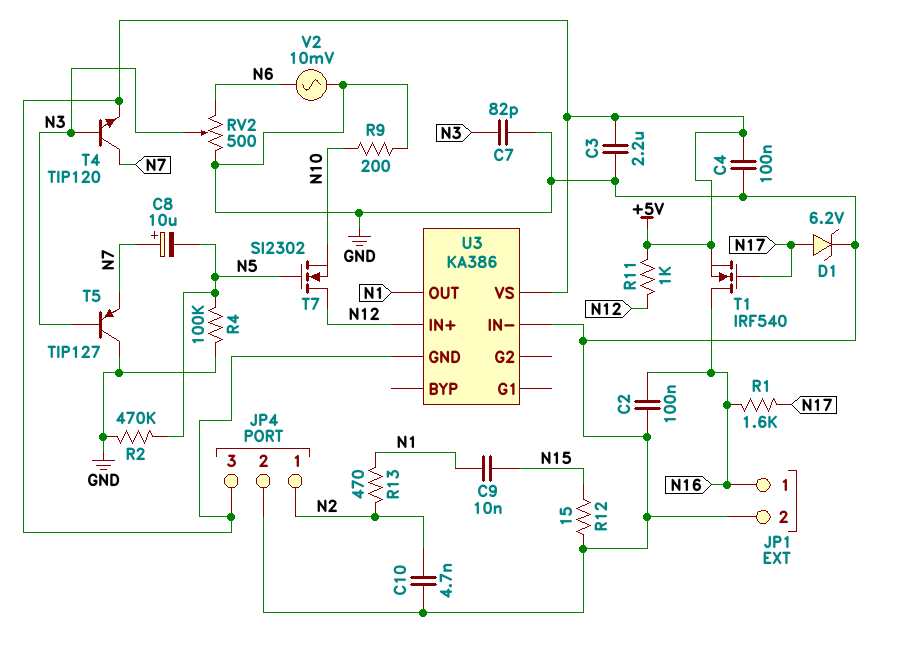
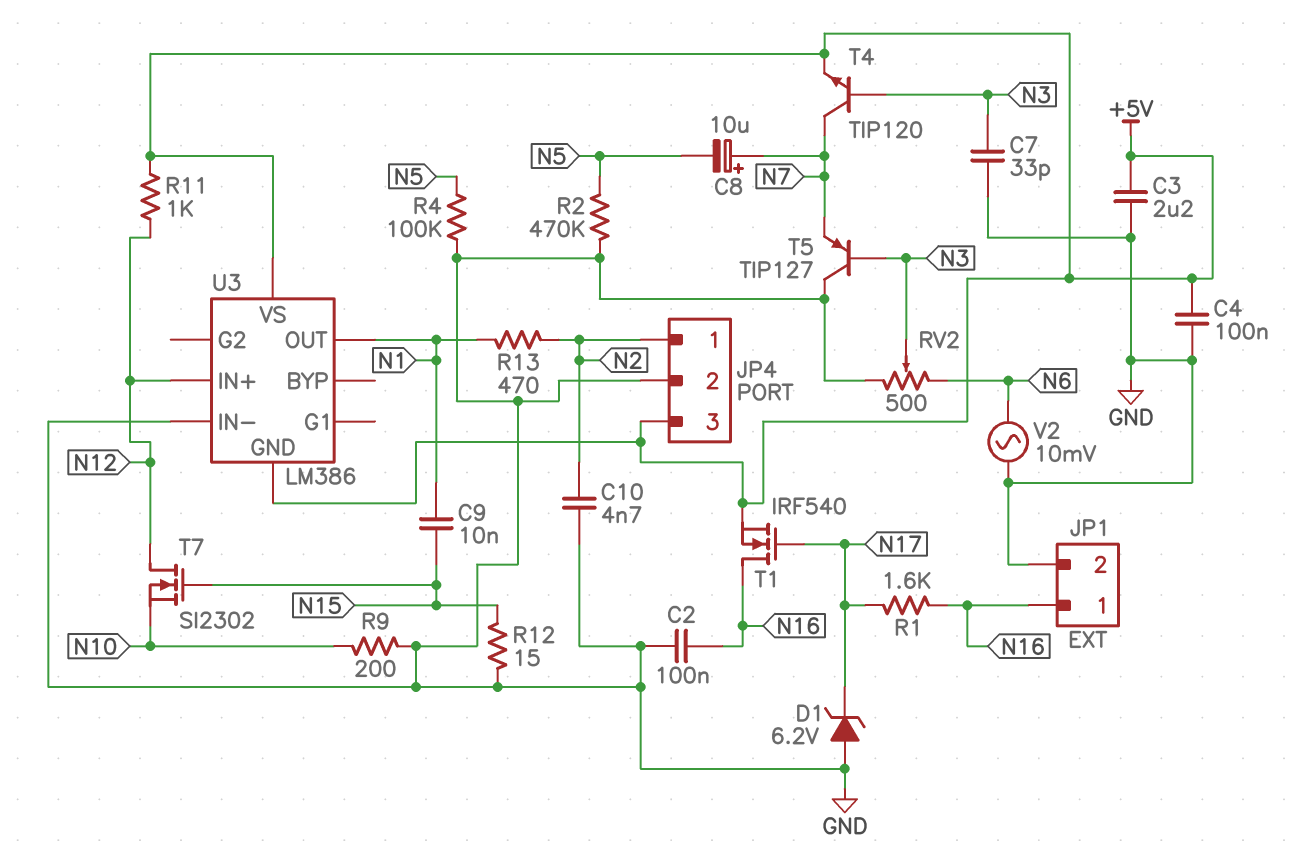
C7: 82pF (GND, N3) -> 33pF (GND, N3)
D1: zener 6.2V (A N17, K GND) -> zener 6.2V (A GND, K N17)
T7: NMOS SI2302 (G N5, D N12, S N10) -> NMOS SI2302 (G N15, D N12, S N10)
U3: KA386 -> LM386

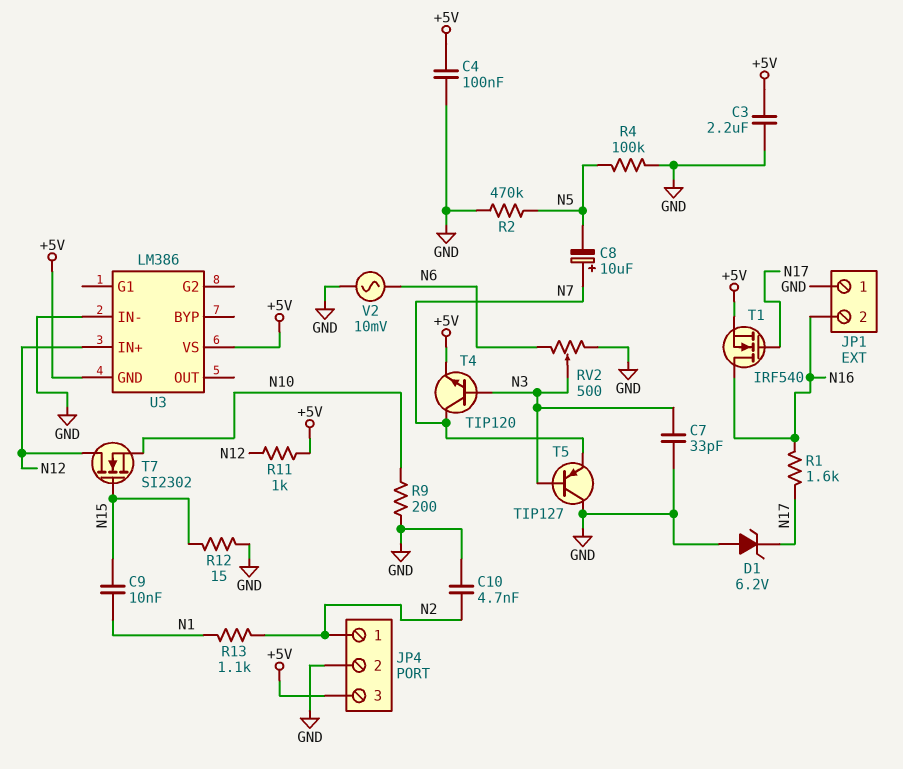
C2: 100nF (GND, N16) -> none
JP1 pin 1: N16 -> GND
JP1 pin 2: GND -> N16
R13: 470 (N1, N2) -> 1.1k (N1, N2)
U3 pin OUT: N1 -> none

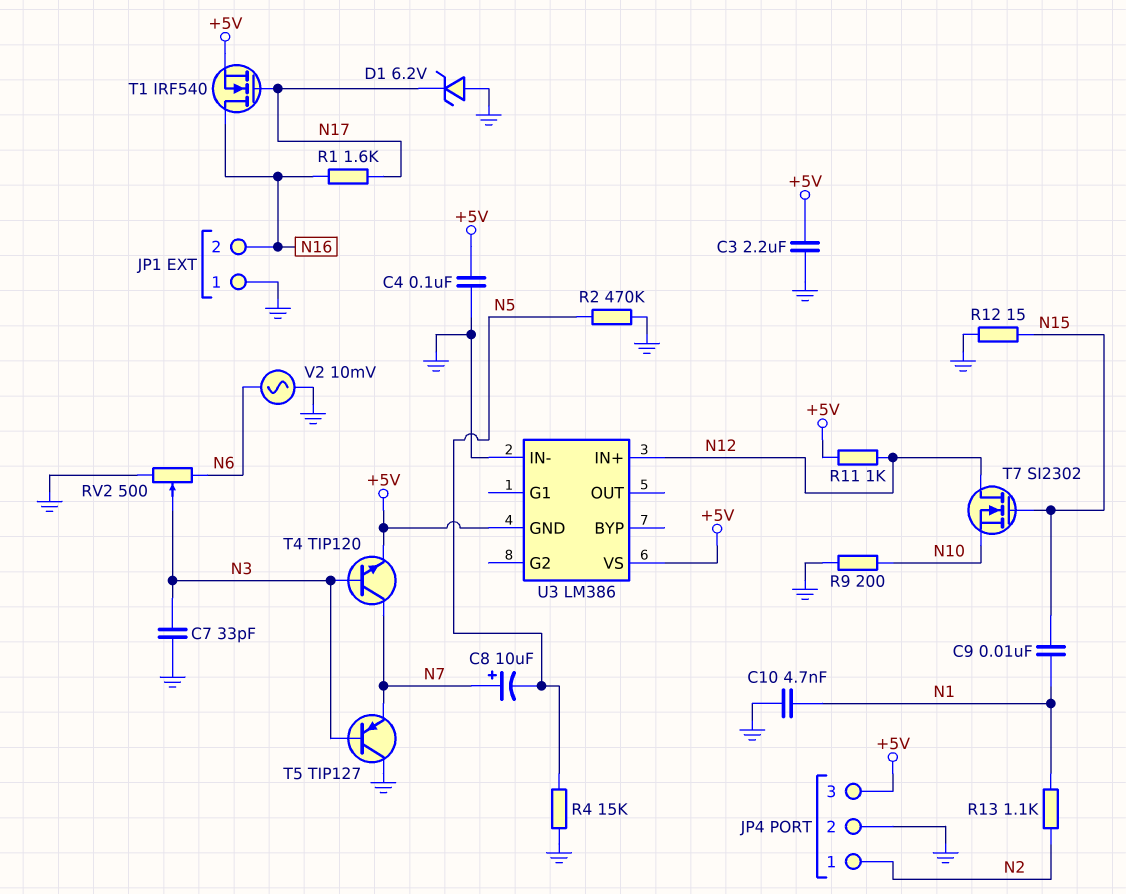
C10: 4.7nF (GND, N2) -> 4.7nF (GND, N1)
R4: 100k (GND, N5) -> 15k (GND, N5)

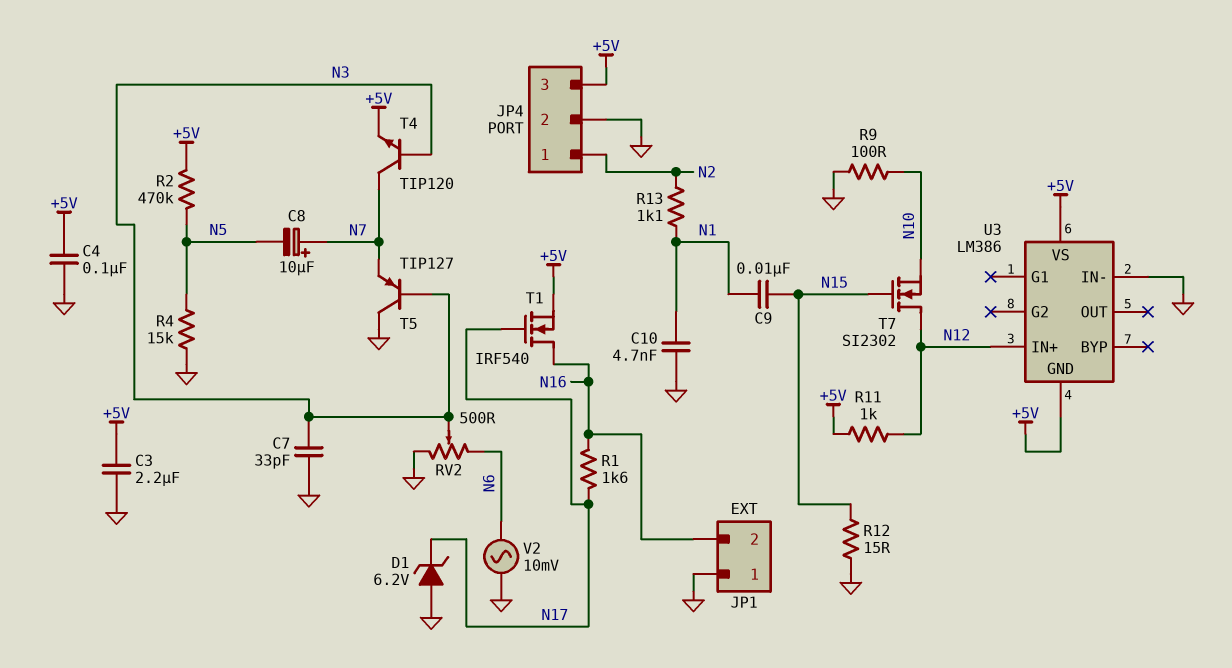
R2: 470k (GND, N5) -> 470k (+5V, N5)
R9: 200 (GND, N10) -> 100 (GND, N10)

